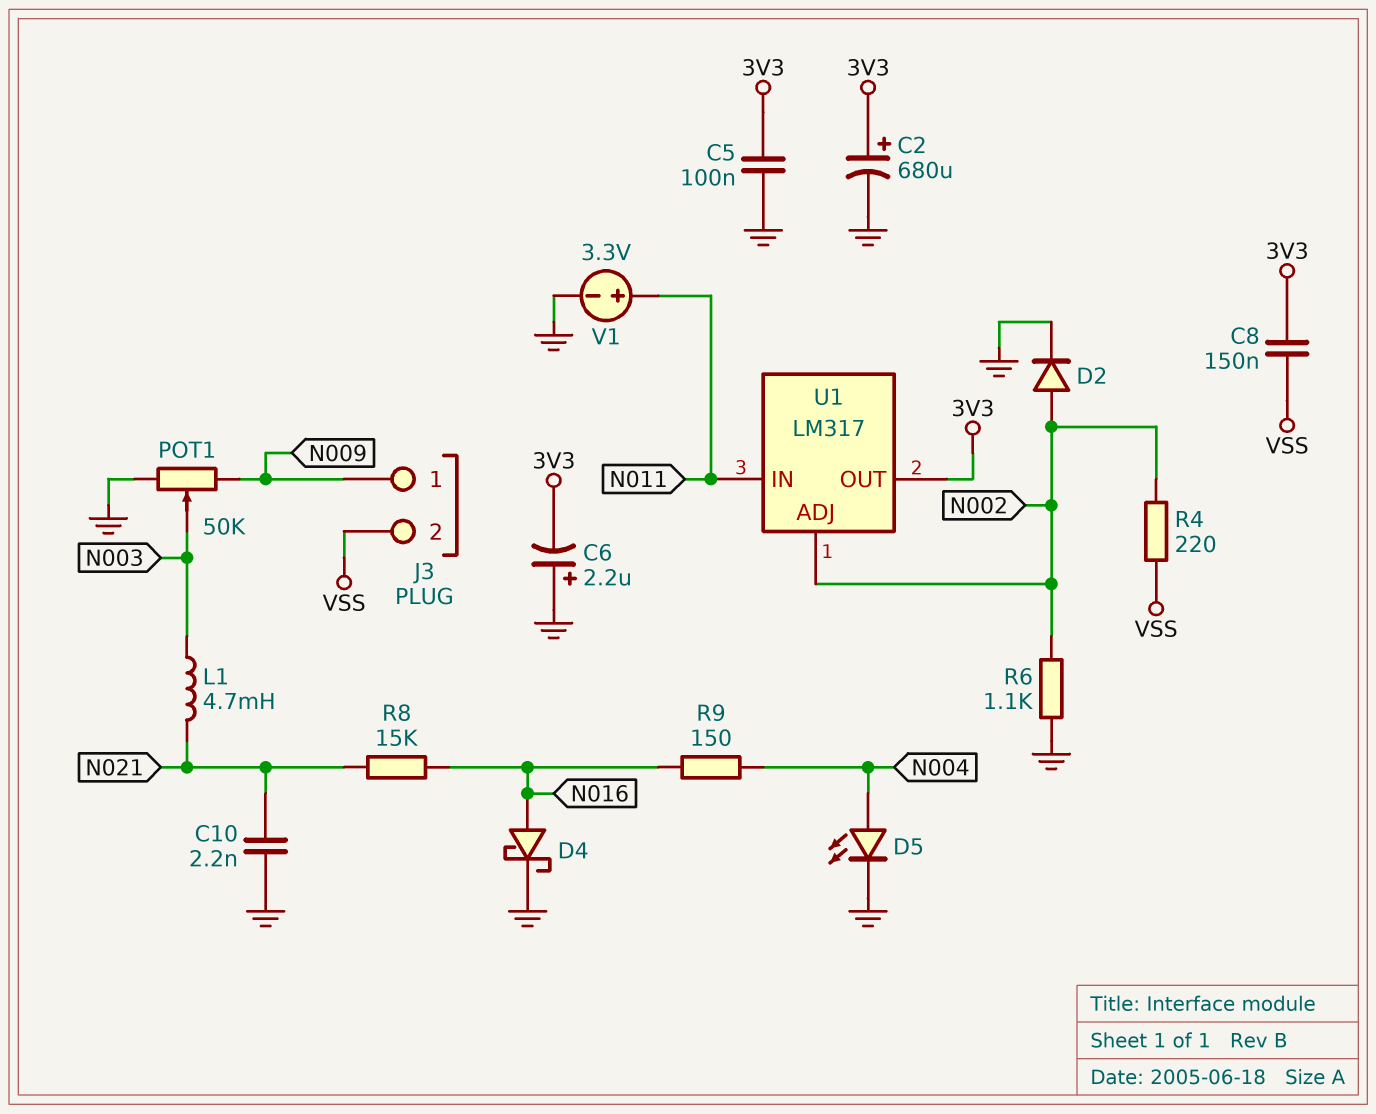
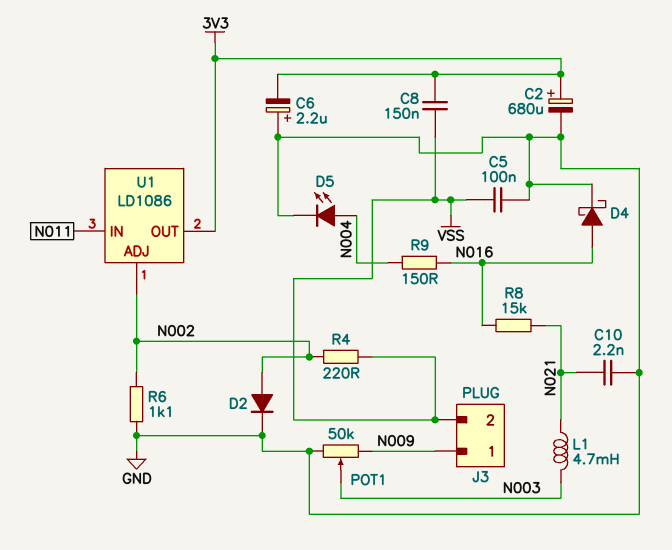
C5: 100nF (3V3, GND) -> 100nF (GND, VSS)
U1: LM317 -> LD1086
V1: 3.3V (plus N011, minus GND) -> none

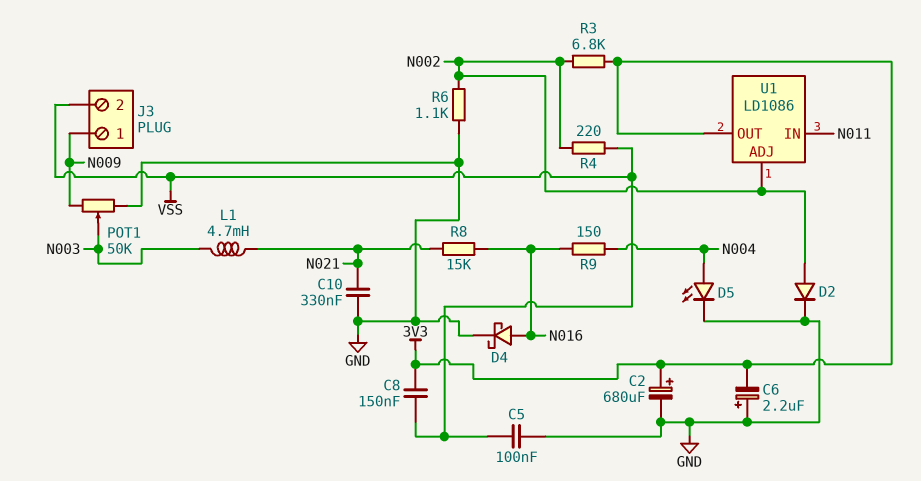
C10: 2.2nF (GND, N021) -> 330nF (GND, N021)
R3: none -> 6.8k (3V3, N002)

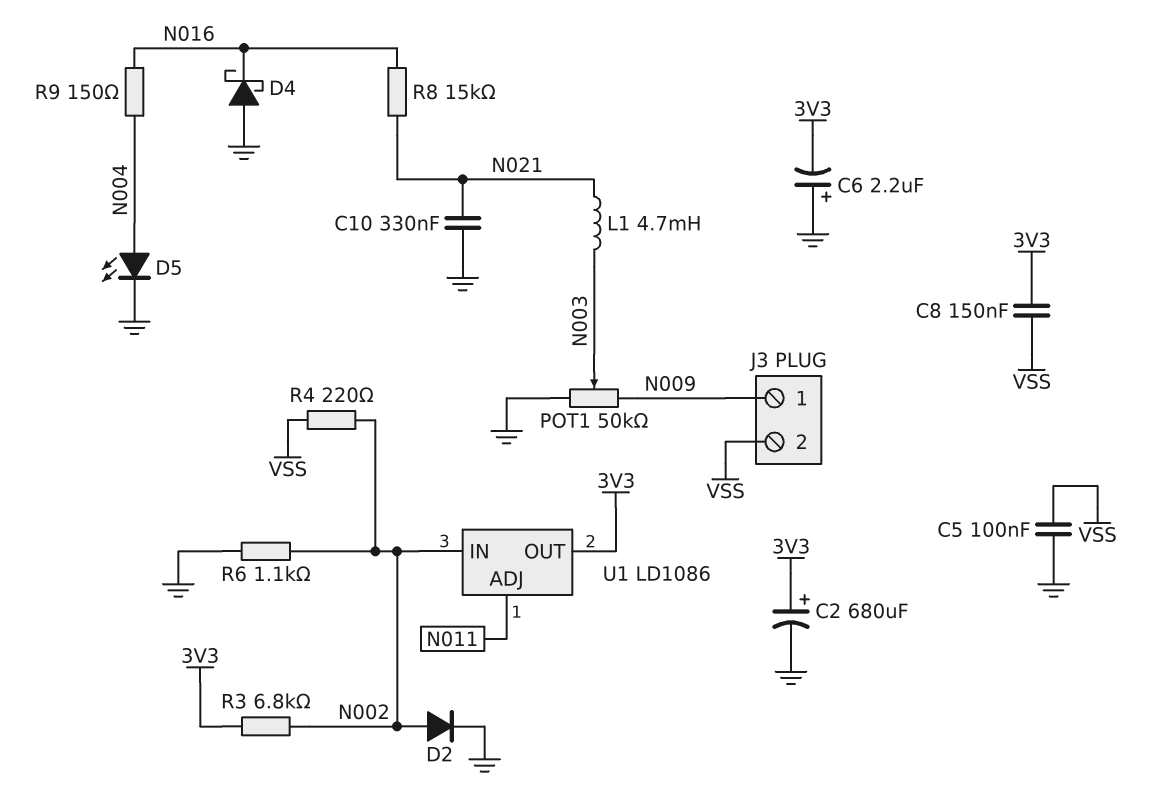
D4: schottky (A N016, K GND) -> schottky (A GND, K N016)
U1 pin ADJ: N002 -> N011
U1 pin IN: N011 -> N002

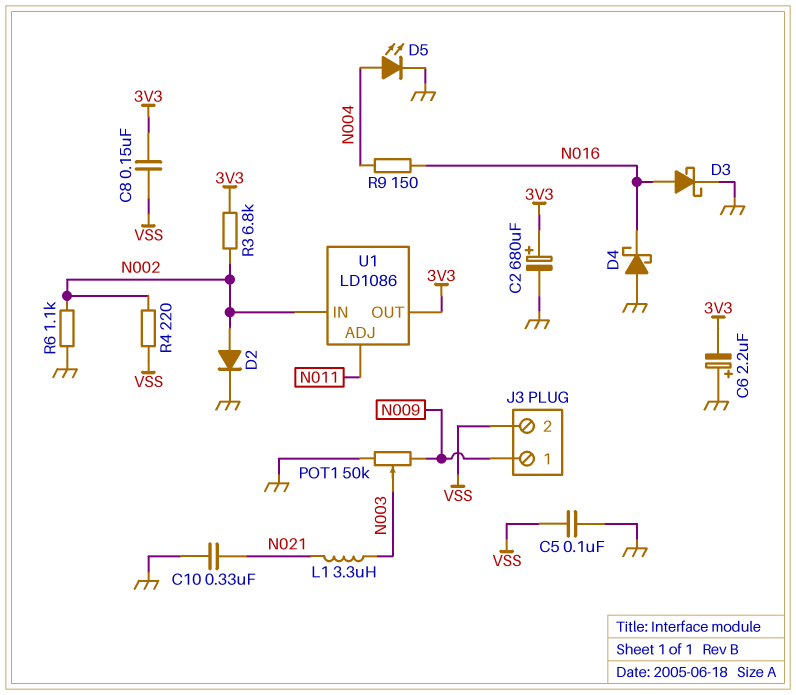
D3: none -> schottky (A N016, K GND)
L1: 4.7mH (N003, N021) -> 3.3uH (N003, N021)
R8: 15k (N016, N021) -> none

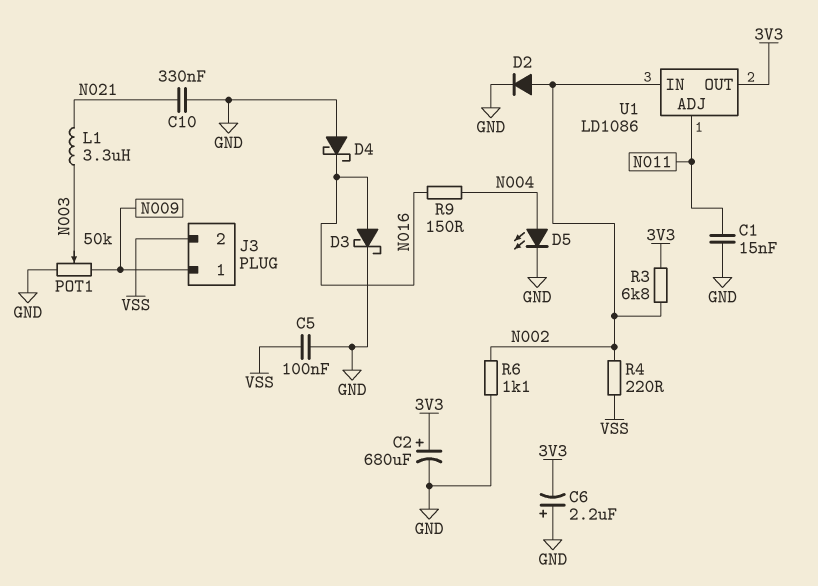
C1: none -> 15nF (GND, N011)
C8: 150nF (3V3, VSS) -> none

